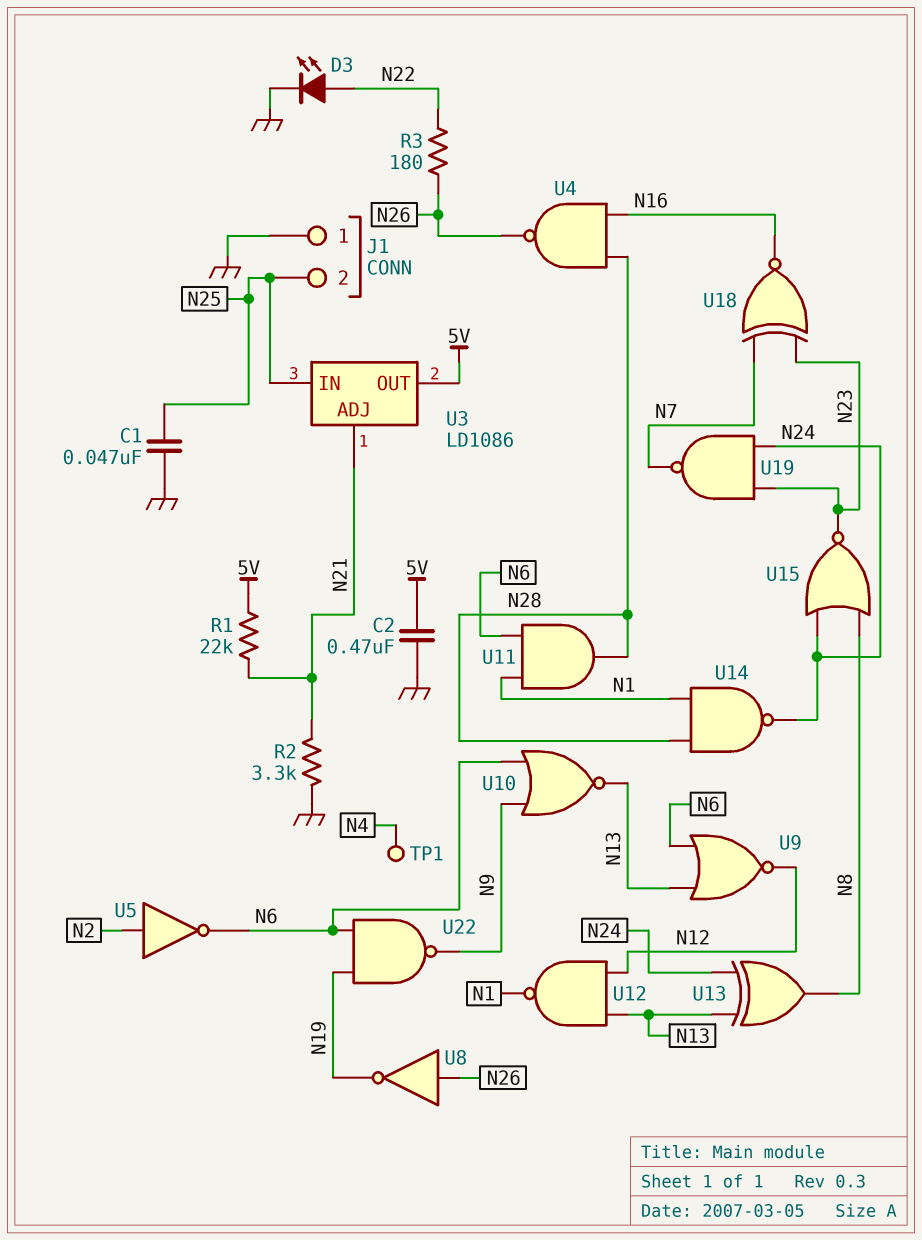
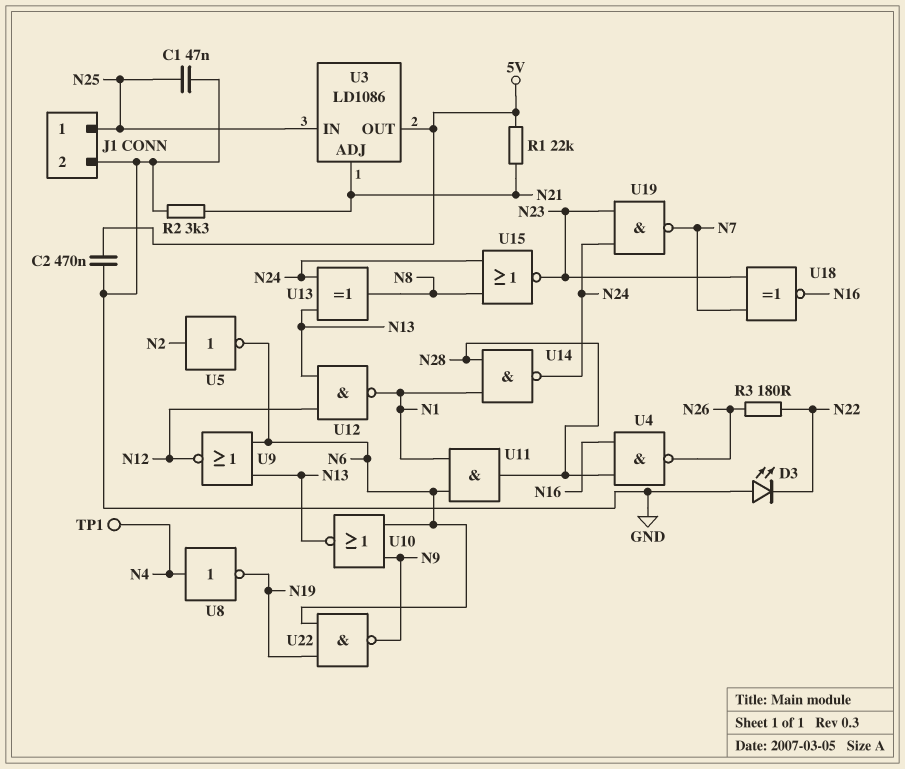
D3: LED (A N22, K GND) -> LED (A GND, K N22)
J1 pin 1: GND -> N25
J1 pin 2: N25 -> GND
U8: NOT (in N26, out N19) -> NOT (in N4, out N19)

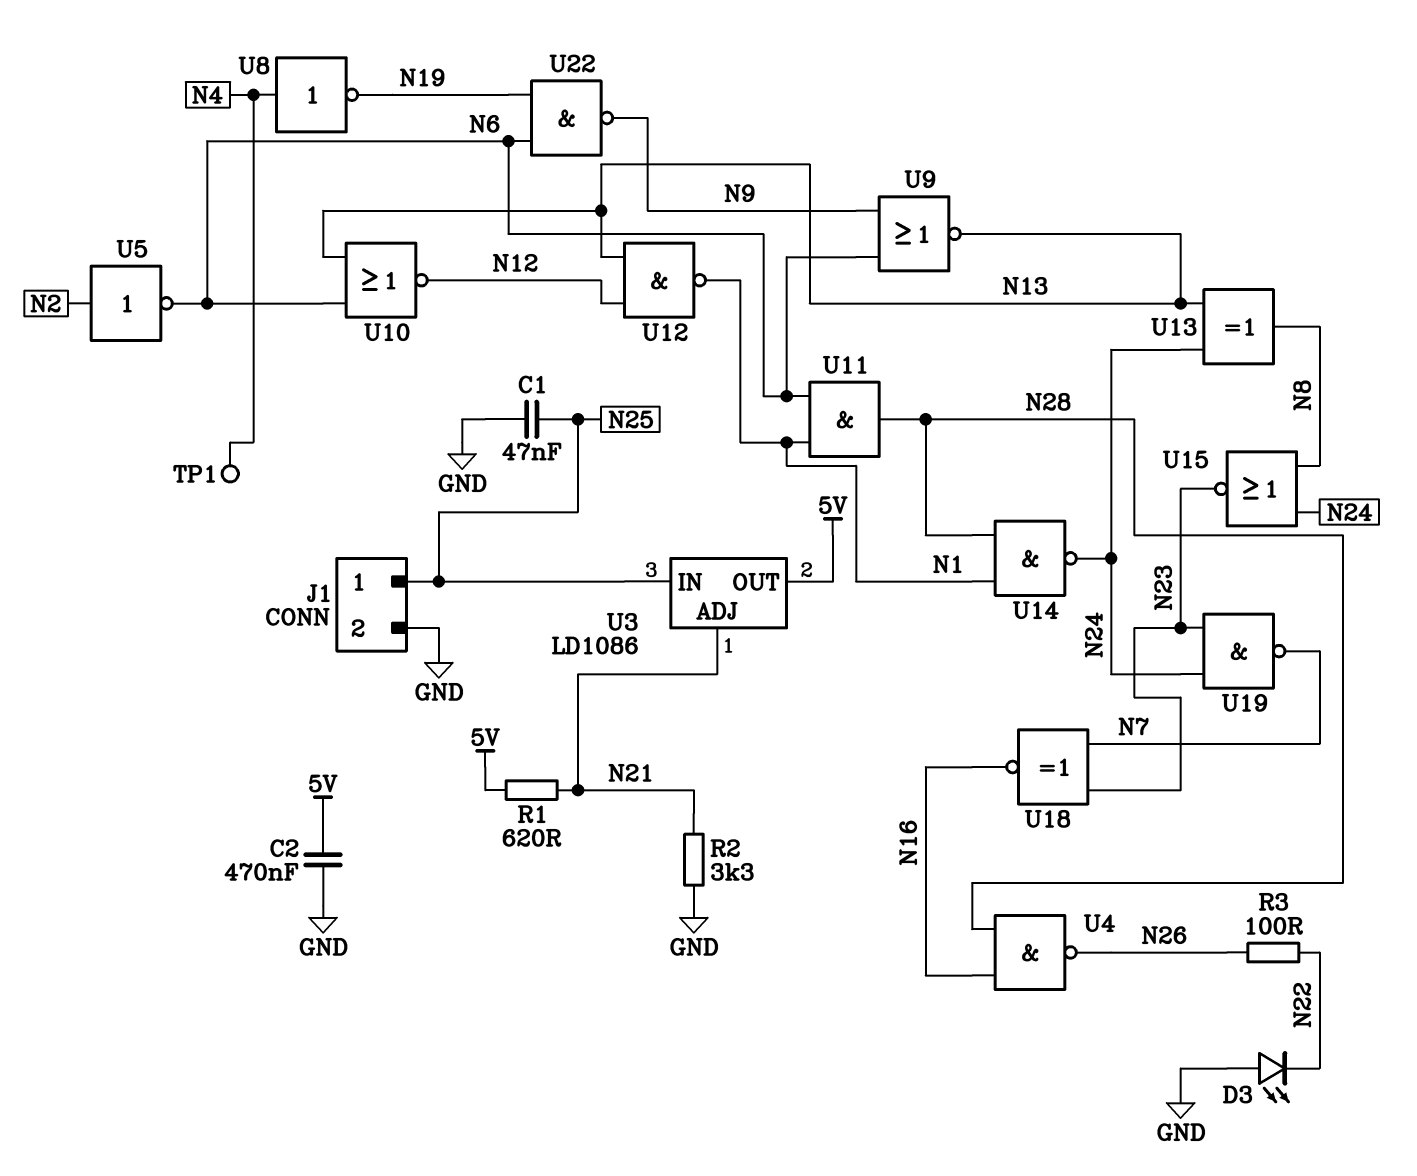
R1: 22k (5V, N21) -> 620 (5V, N21)
R3: 180 (N22, N26) -> 100 (N22, N26)
U9: NOR (in N6, in N13, out N12) -> NOR (in N6, in N9, out N13)
U10: NOR (in N6, in N9, out N13) -> NOR (in N6, in N13, out N12)

